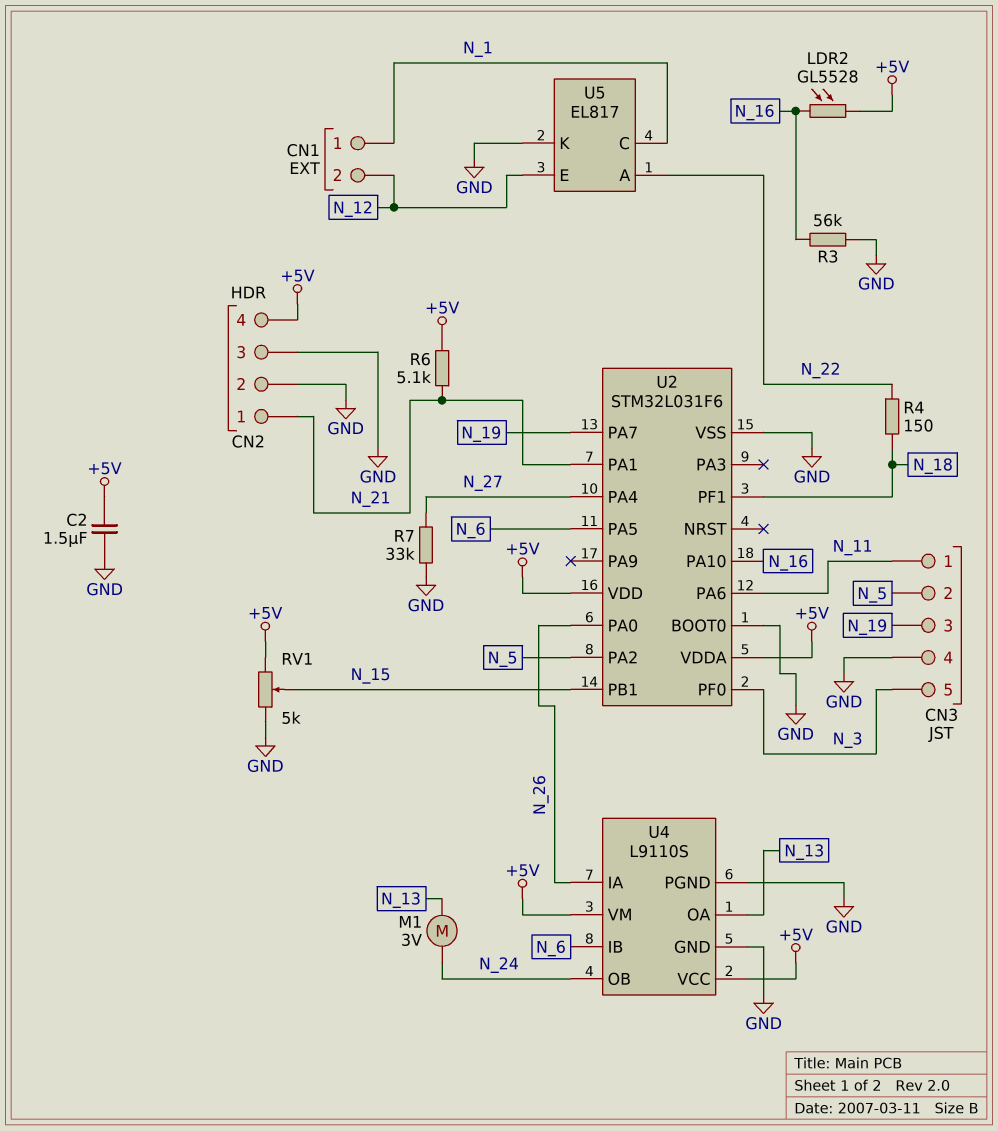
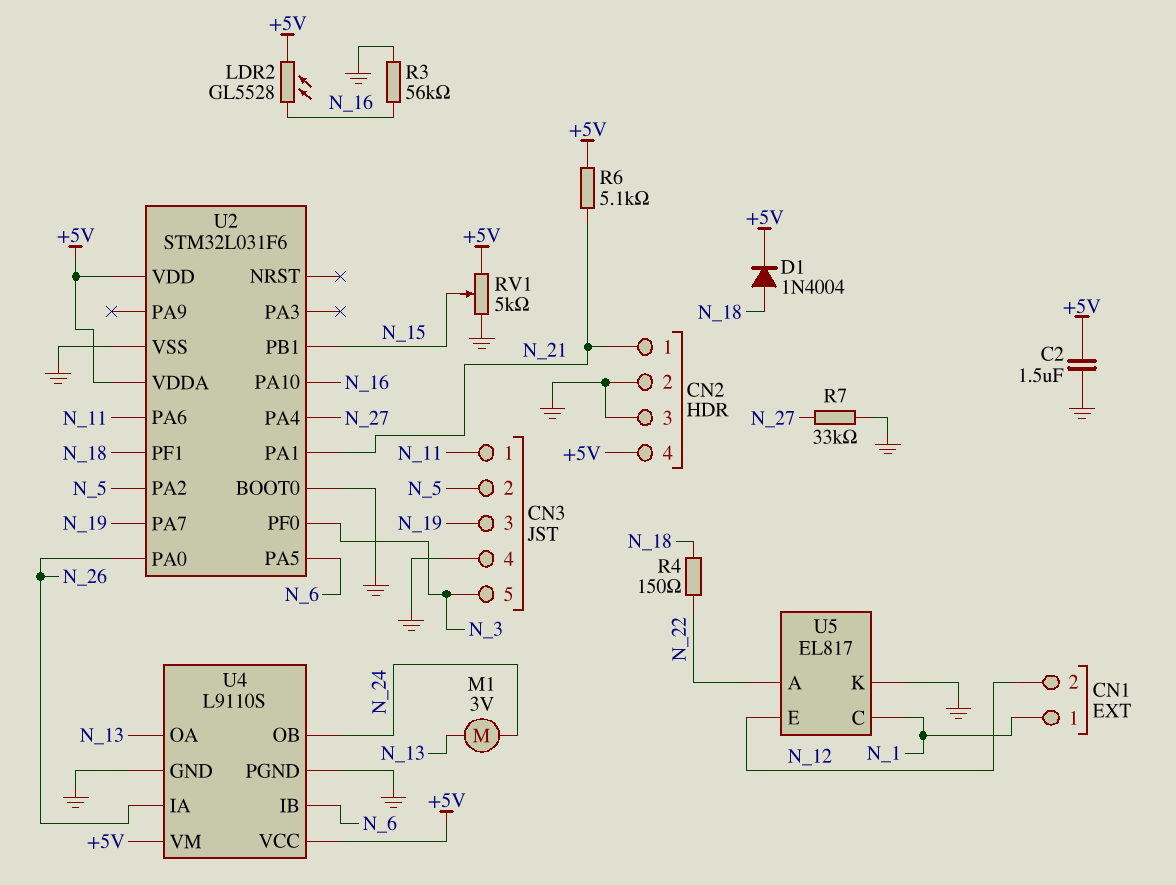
D1: none -> diode 1N4004 (A N_18, K +5V)

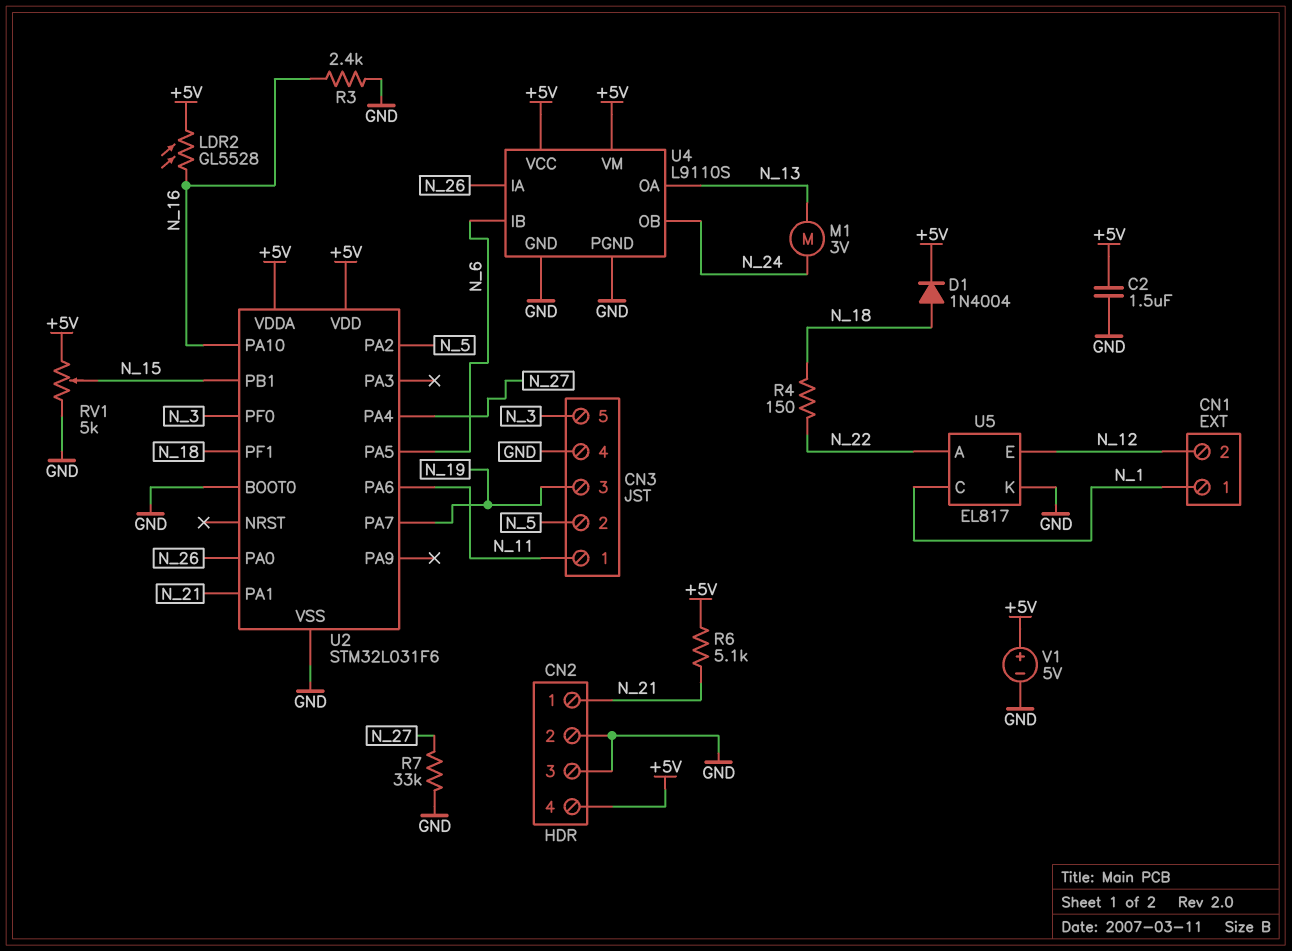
R3: 56k (GND, N_16) -> 2.4k (GND, N_16)
V1: none -> 5V (plus +5V, minus GND)

